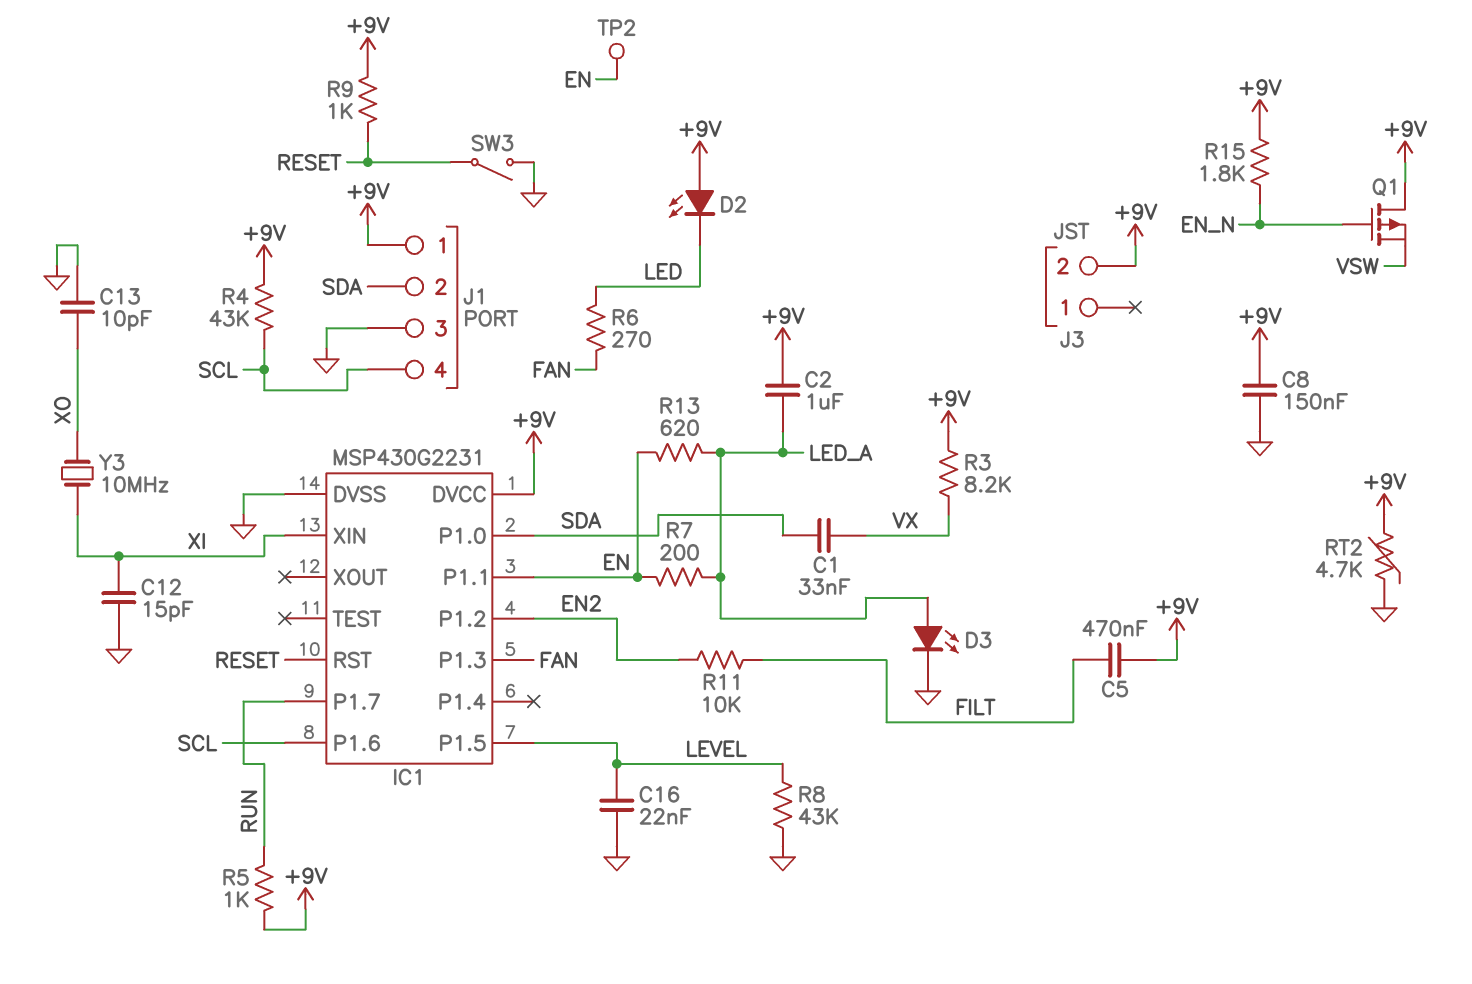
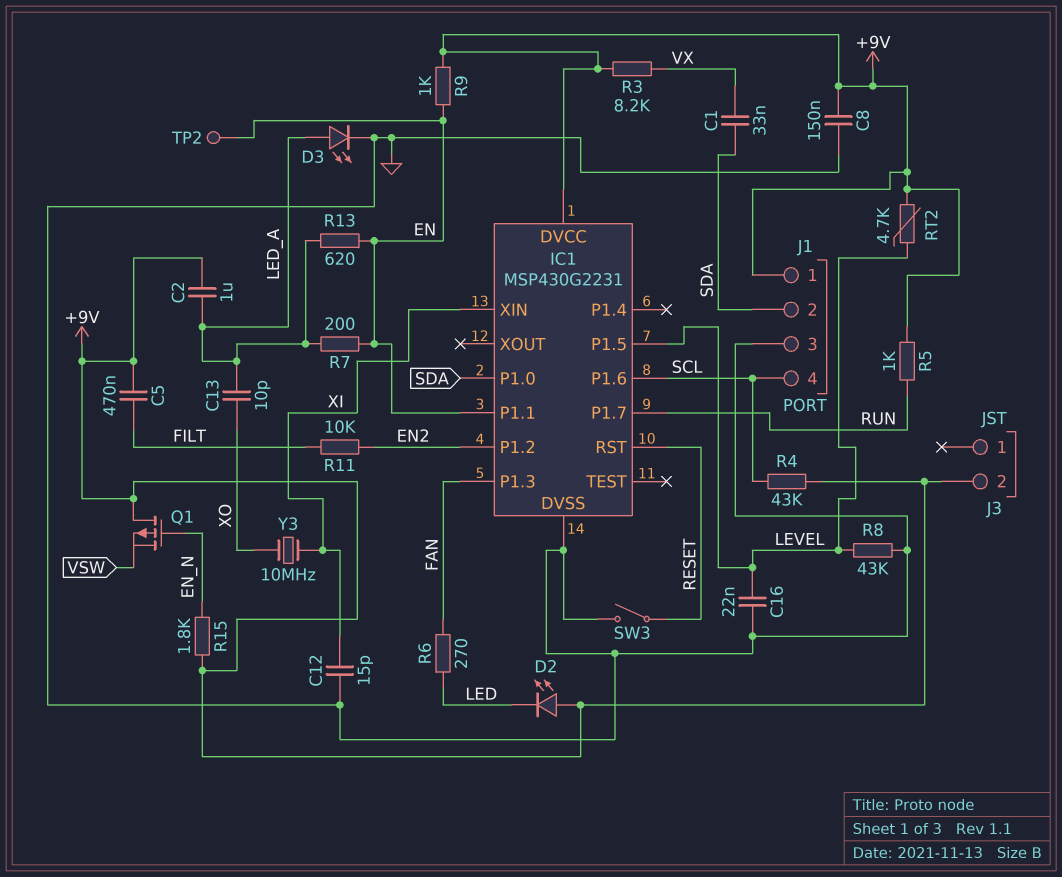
C13: 10pF (GND, XO) -> 10pF (LED_A, XO)
R9: 1k (+9V, RESET) -> 1k (+9V, EN)
RT2: 4.7k (+9V, GND) -> 4.7k (+9V, LEVEL)

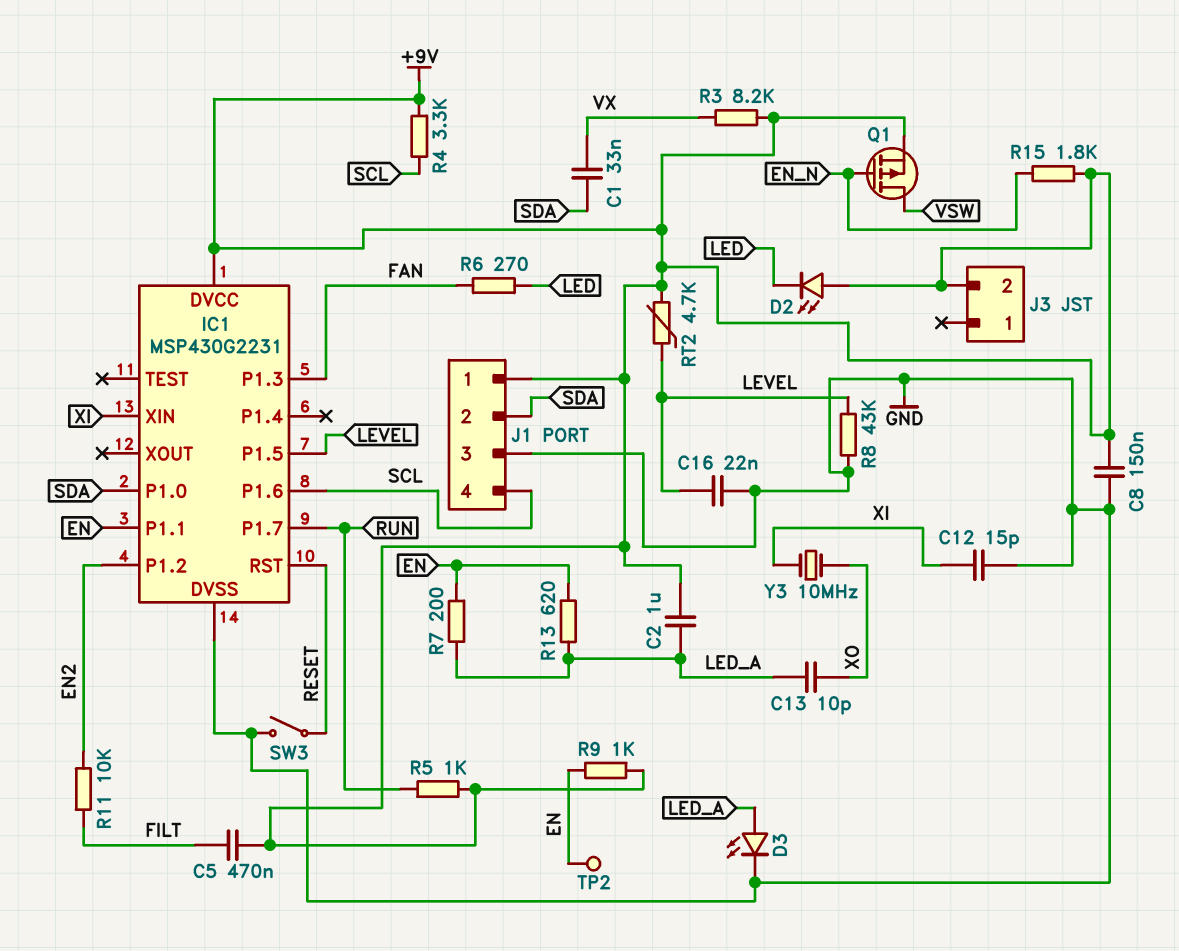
Q1: PMOS (G EN_N, D +9V, S VSW) -> PMOS (G EN_N, D VSW, S +9V)
R4: 43k (+9V, SCL) -> 3.3k (+9V, SCL)

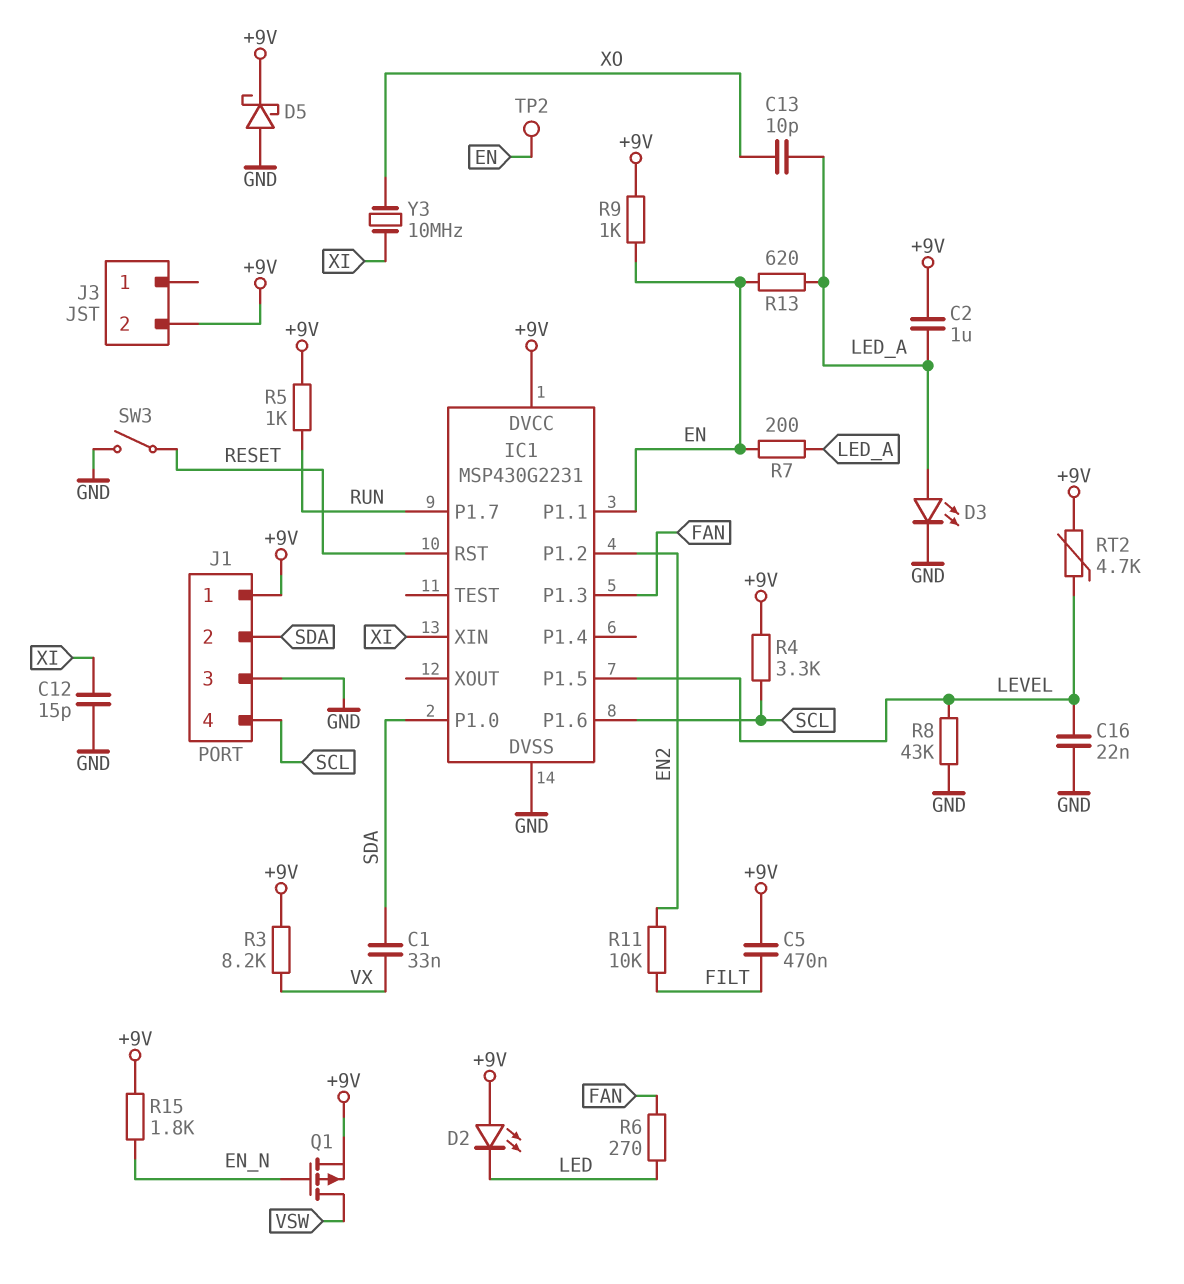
C8: 150nF (+9V, GND) -> none
D5: none -> schottky (A GND, K +9V)

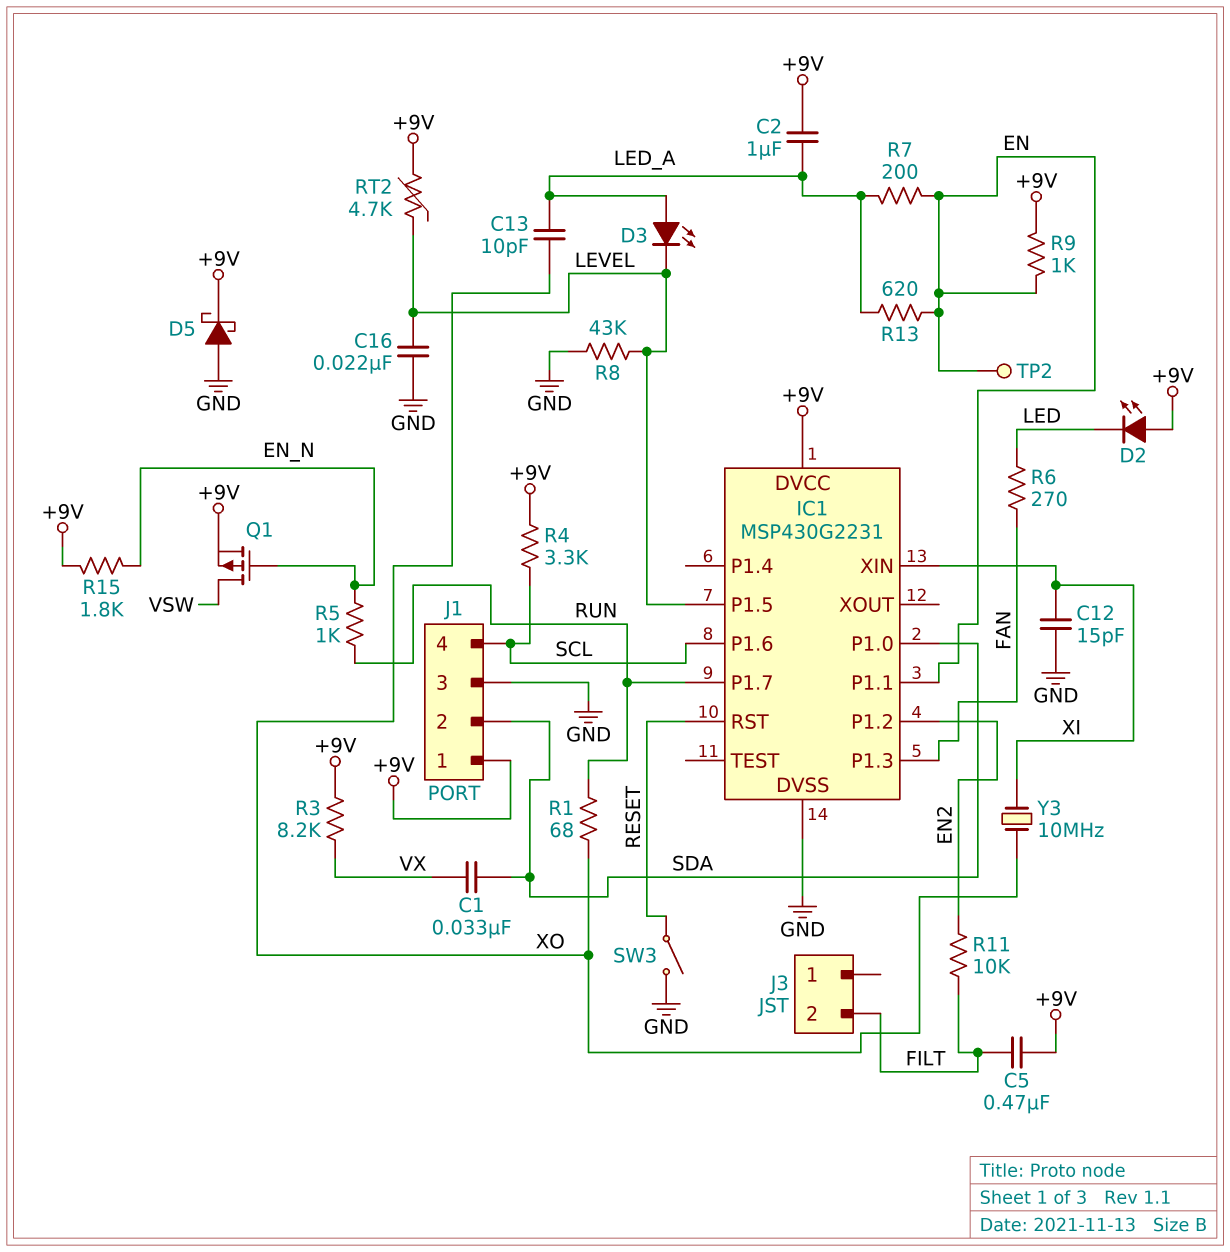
D3: LED (A LED_A, K GND) -> LED (A LED_A, K LEVEL)
J3 pin 2: +9V -> FILT
R1: none -> 68 (RUN, XO)
R5: 1k (+9V, RUN) -> 1k (EN_N, RUN)

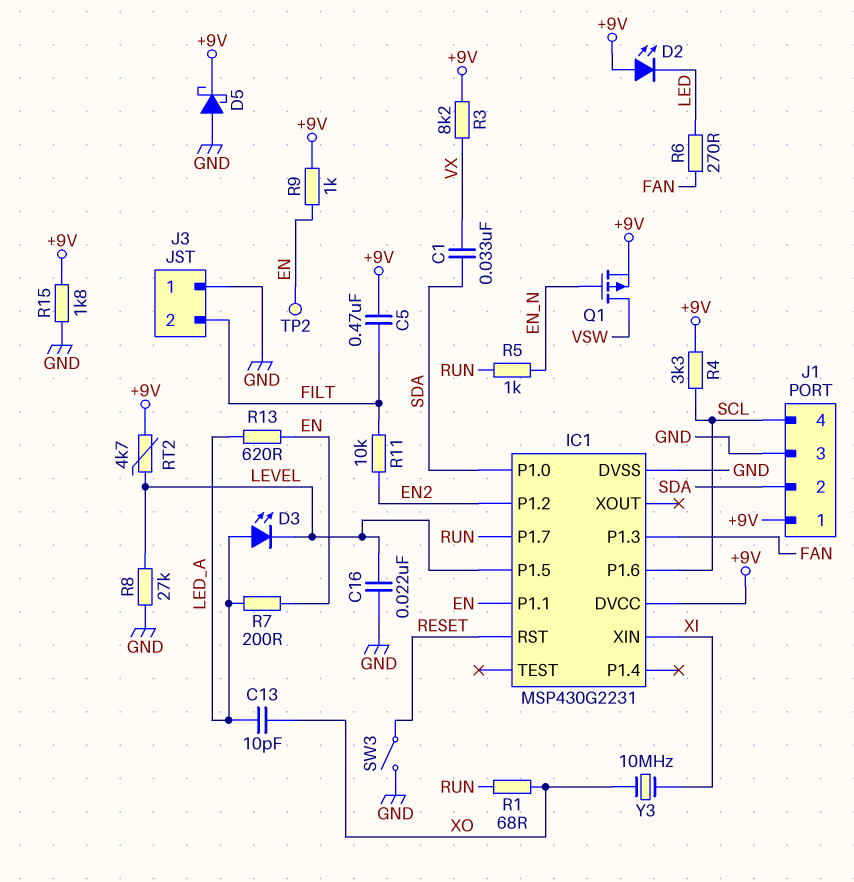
C2: 1uF (+9V, LED_A) -> none
C12: 15pF (GND, XI) -> none
J3 pin 1: none -> GND
R8: 43k (GND, LEVEL) -> 27k (GND, LEVEL)
R15: 1.8k (+9V, EN_N) -> 1.8k (+9V, GND)

